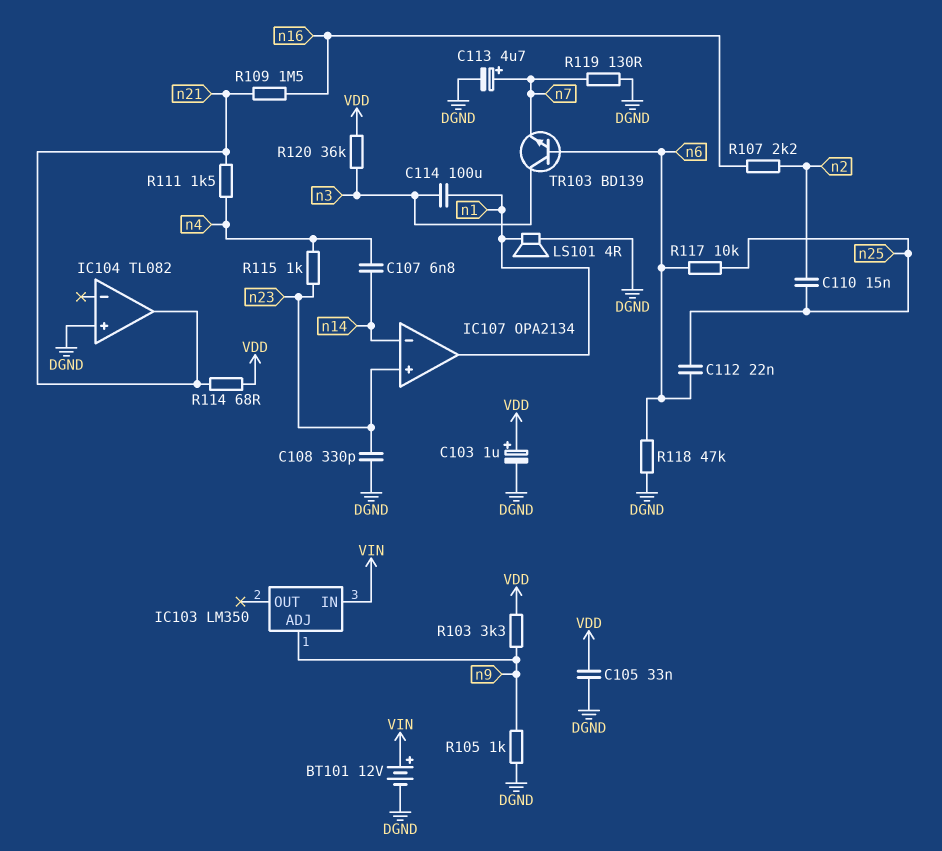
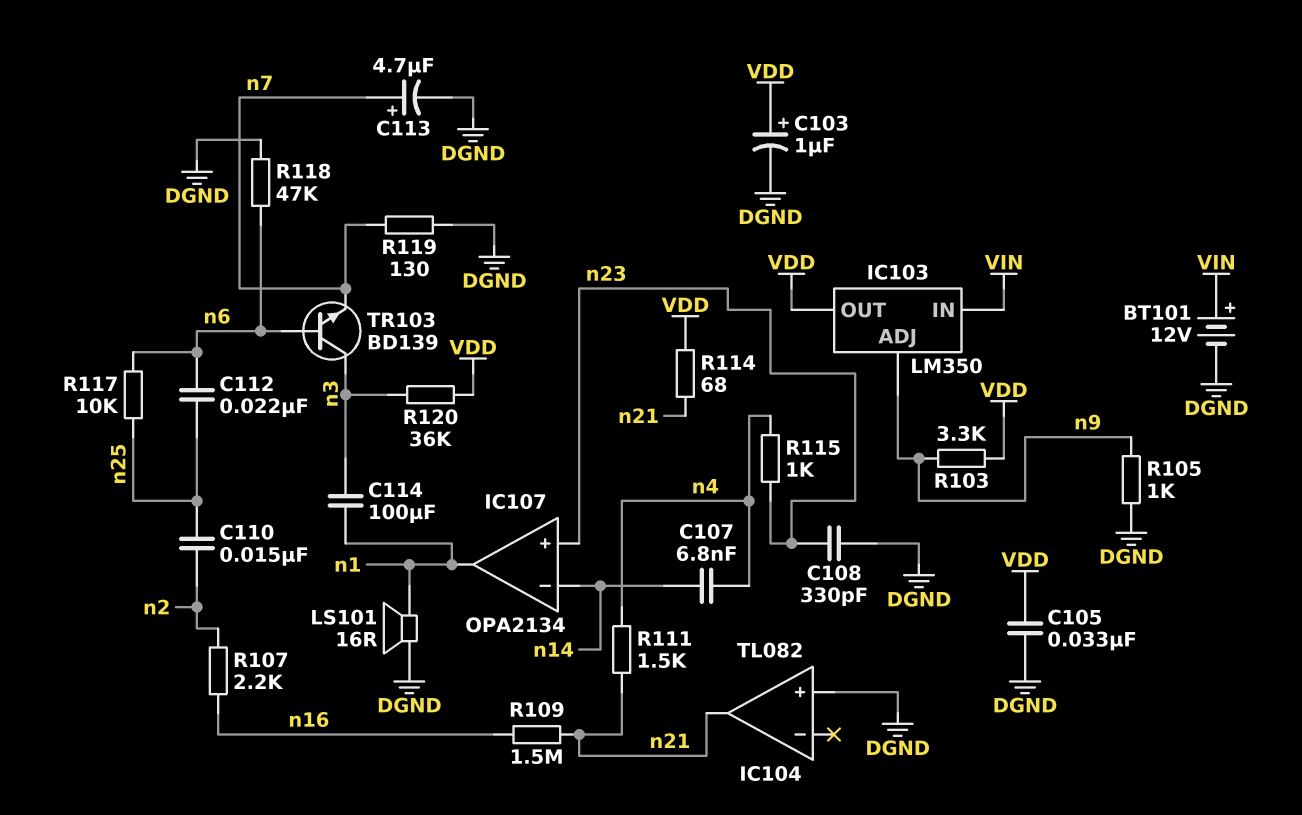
IC103 pin OUT: none -> VDD
LS101: speaker 4R (DGND, n1) -> speaker 16R (DGND, n1)

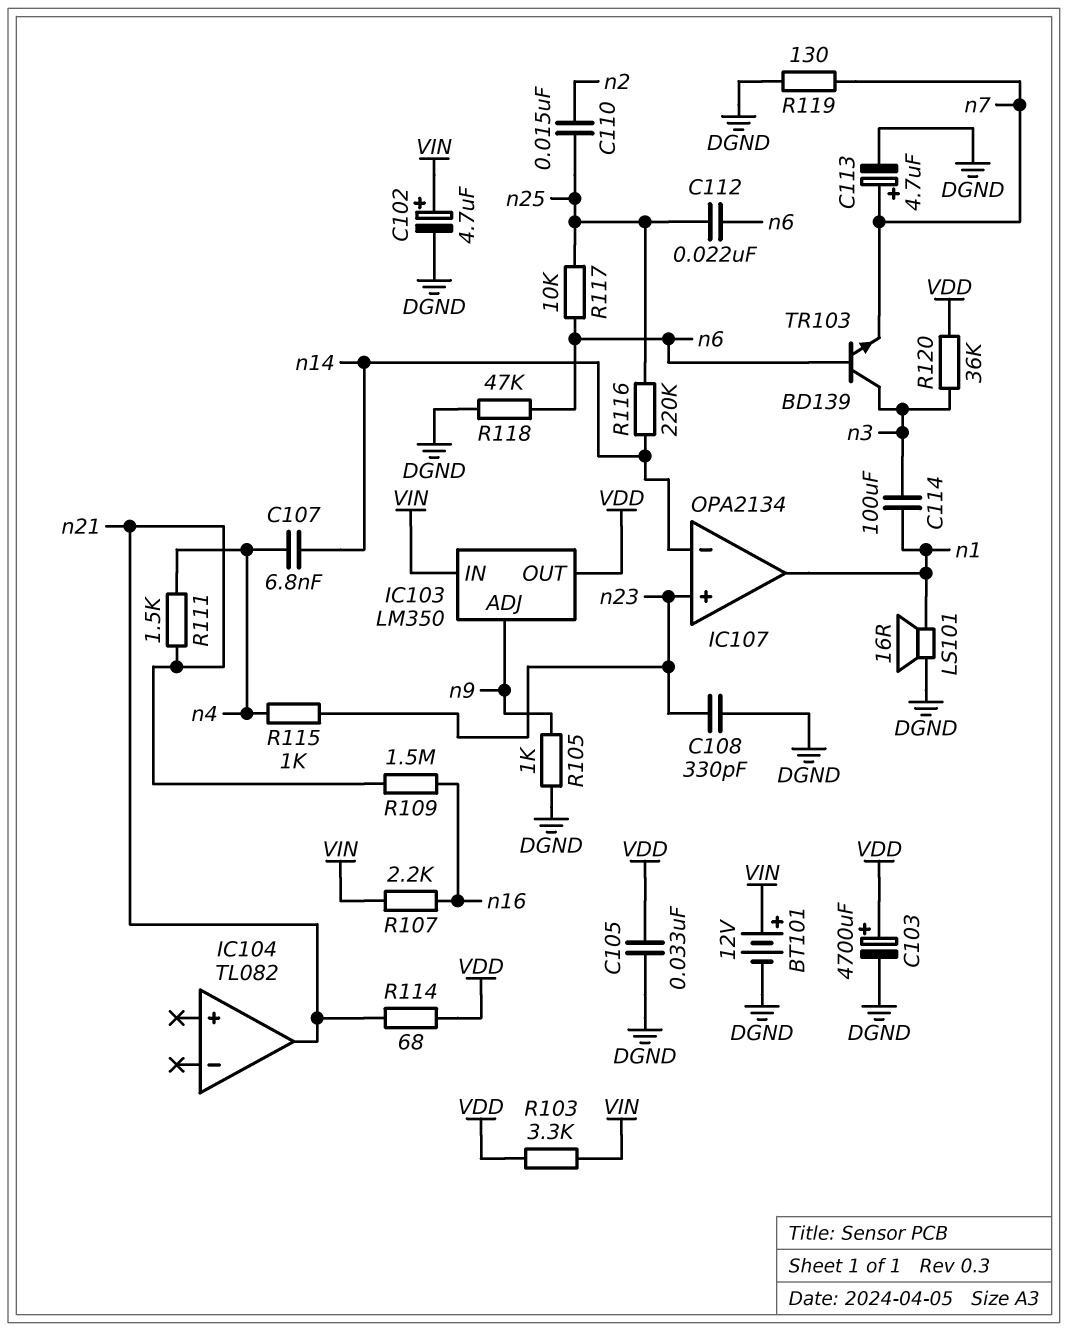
C102: none -> 4.7uF (plus VIN, minus DGND)
C103: 1uF (plus VDD, minus DGND) -> 4700uF (plus VDD, minus DGND)
IC104 pin in+: DGND -> none
R103: 3.3k (VDD, n9) -> 3.3k (VDD, VIN)
R107: 2.2k (n2, n16) -> 2.2k (VIN, n16)
R116: none -> 220k (n14, n25)

